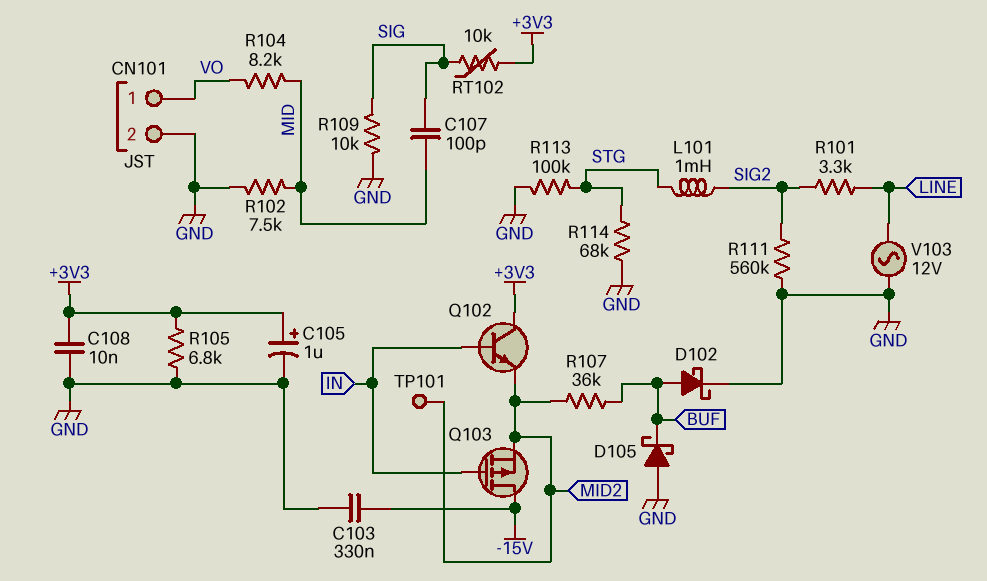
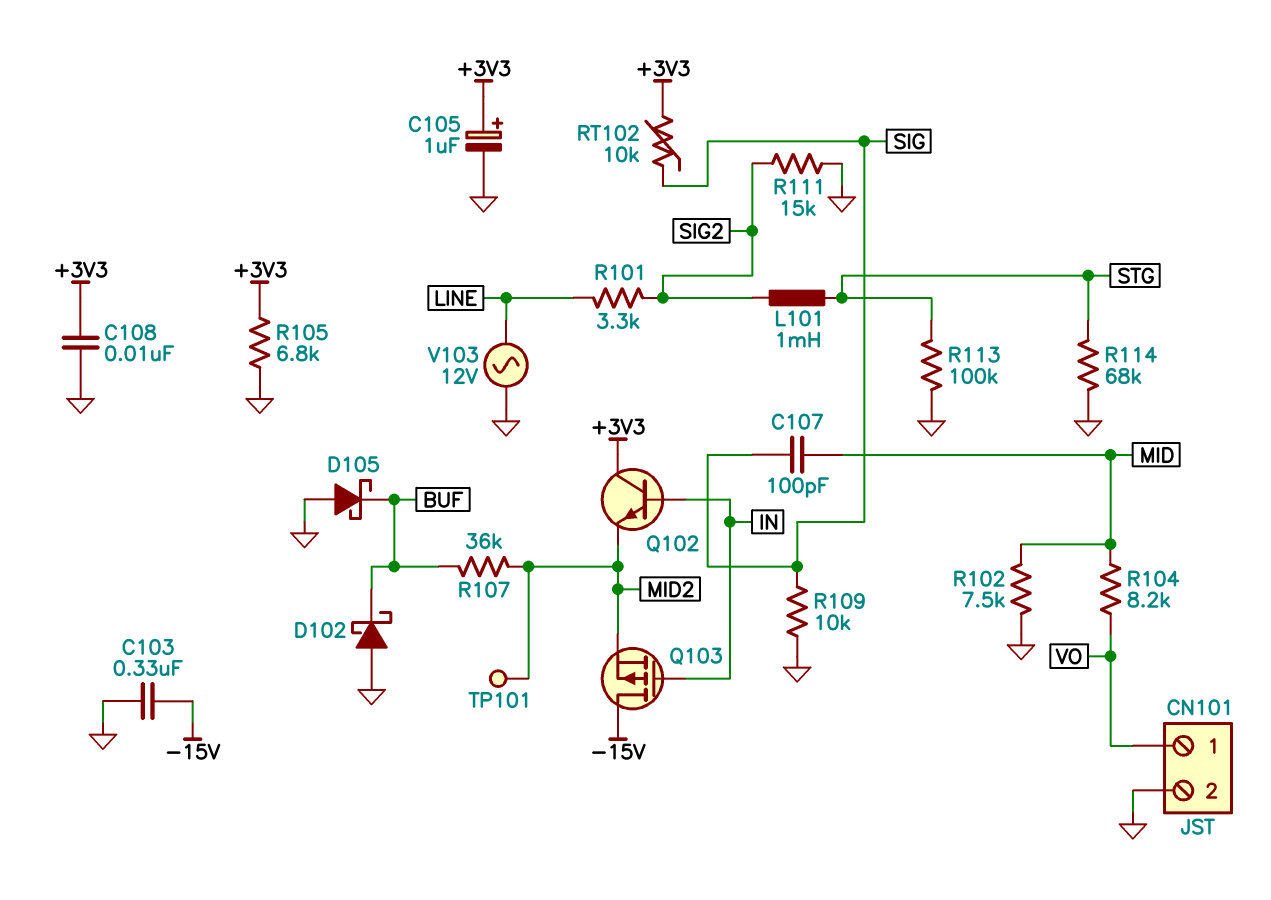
D102: schottky (A BUF, K GND) -> schottky (A GND, K BUF)
R111: 560k (GND, SIG2) -> 15k (GND, SIG2)

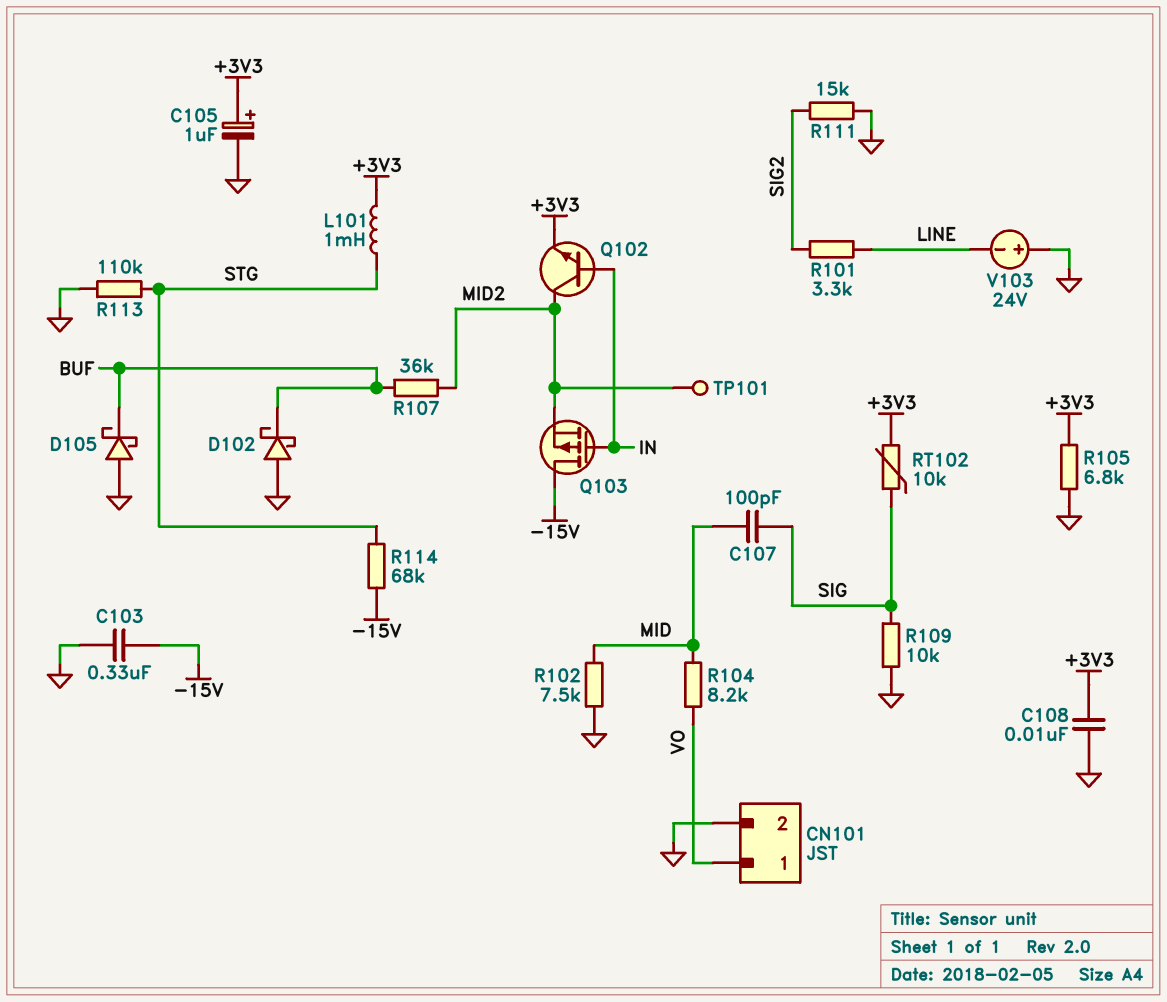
L101: 1mH (SIG2, STG) -> 1mH (+3V3, STG)
Q102: NPN (B IN, C +3V3, E MID2) -> NPN (B IN, C MID2, E +3V3)
R113: 100k (GND, STG) -> 110k (GND, STG)
R114: 68k (GND, STG) -> 68k (-15V, STG)
V103: AC 12V (GND, LINE) -> 24V (plus GND, minus LINE)

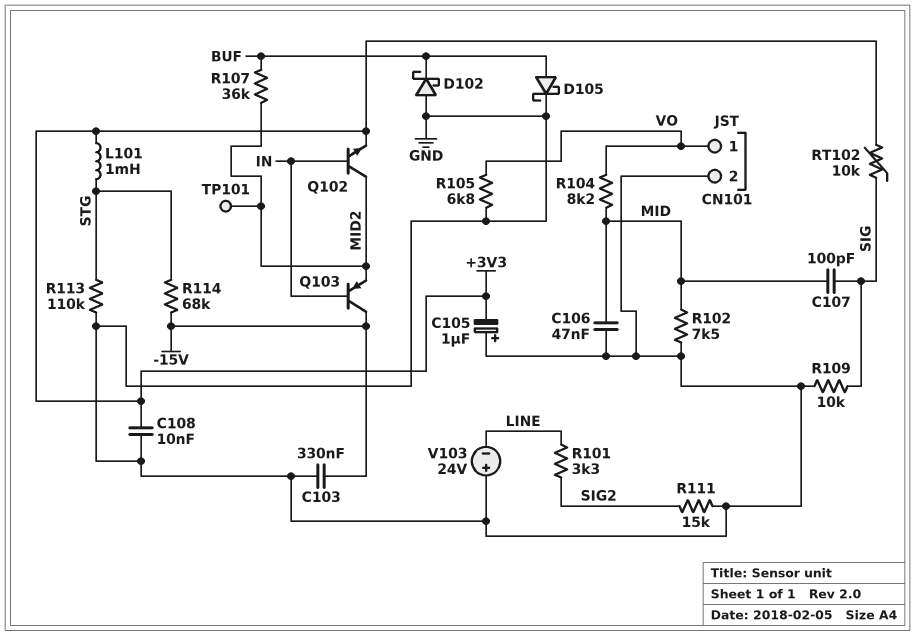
C105: 1uF (plus +3V3, minus GND) -> 1uF (plus GND, minus +3V3)
C106: none -> 47nF (GND, MID)
D105: schottky (A GND, K BUF) -> schottky (A BUF, K GND)
Q103: PMOS (G IN, D -15V, S MID2) -> PNP (B IN, C -15V, E MID2)
R105: 6.8k (+3V3, GND) -> 6.8k (GND, VO)

